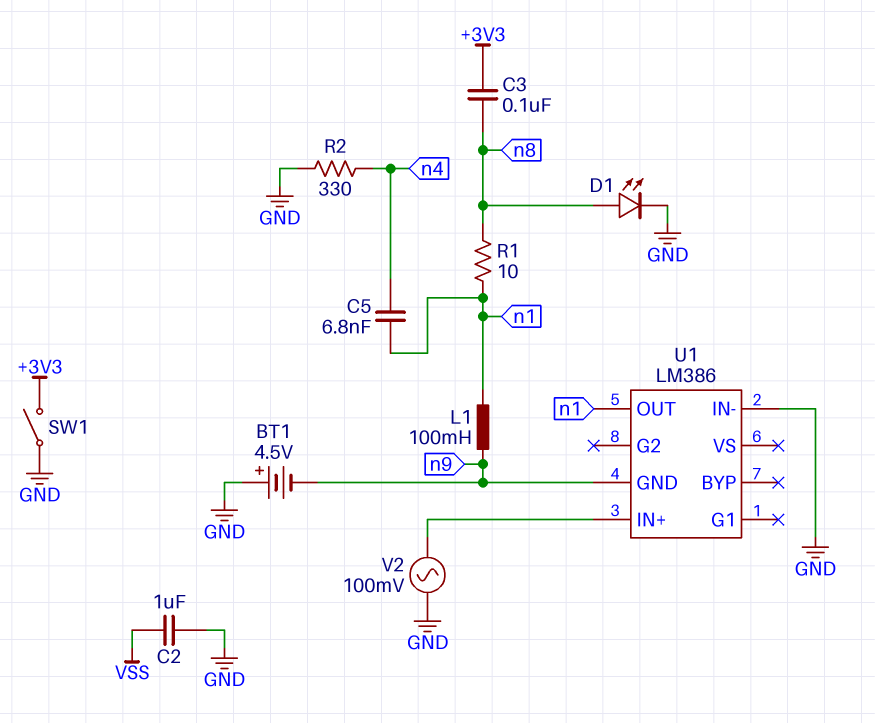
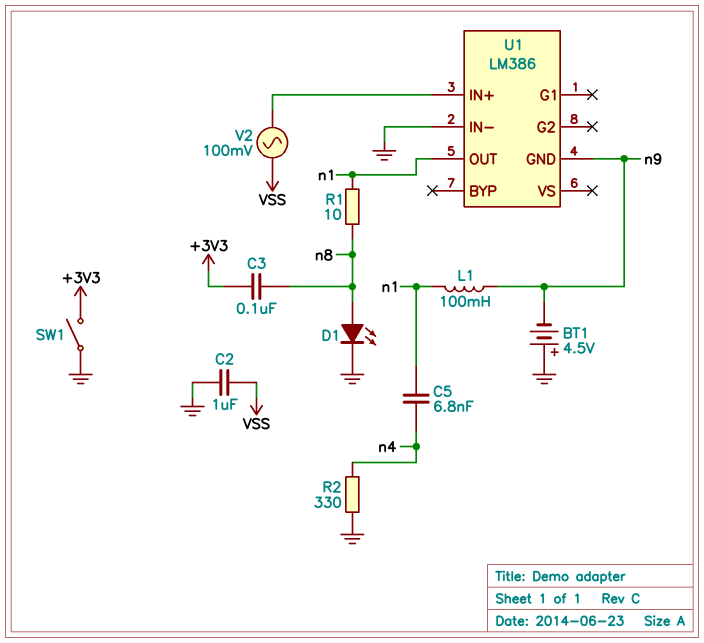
V2: AC 100mV (GND, U1/IN+) -> AC 100mV (U1/IN+, VSS)

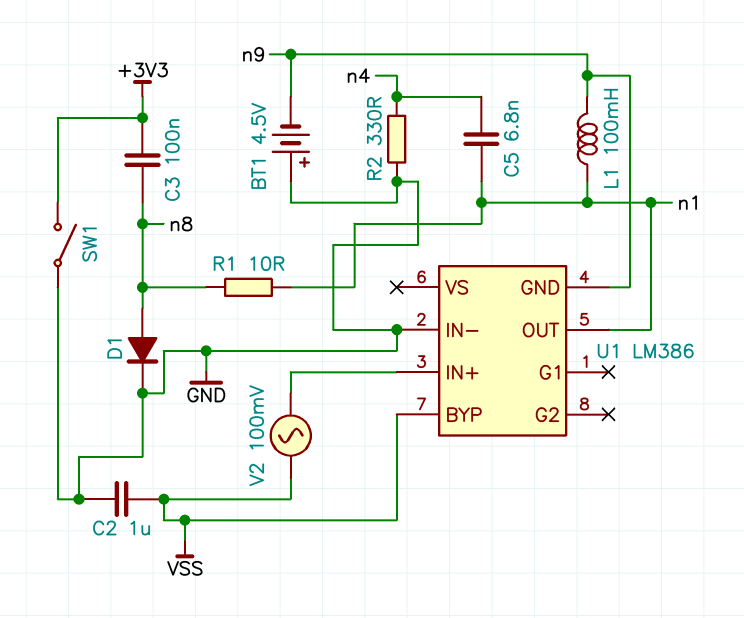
D1: LED (A n8, K GND) -> diode (A n8, K GND)
U1 pin BYP: none -> VSS

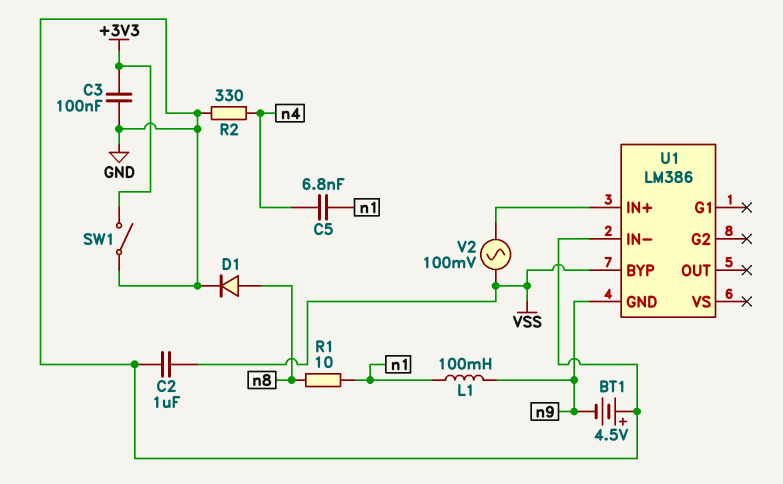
C3: 100nF (+3V3, n8) -> 100nF (+3V3, GND)
U1 pin OUT: n1 -> none

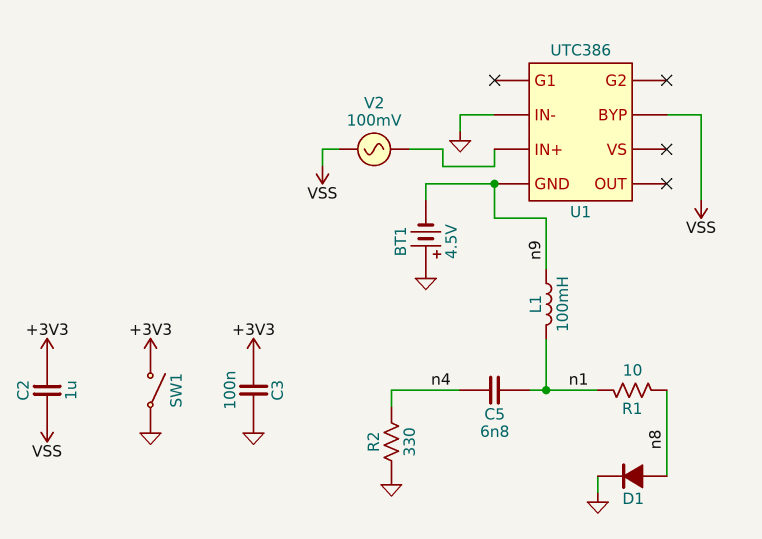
C2: 1uF (GND, VSS) -> 1uF (+3V3, VSS)
U1: LM386 -> UTC386

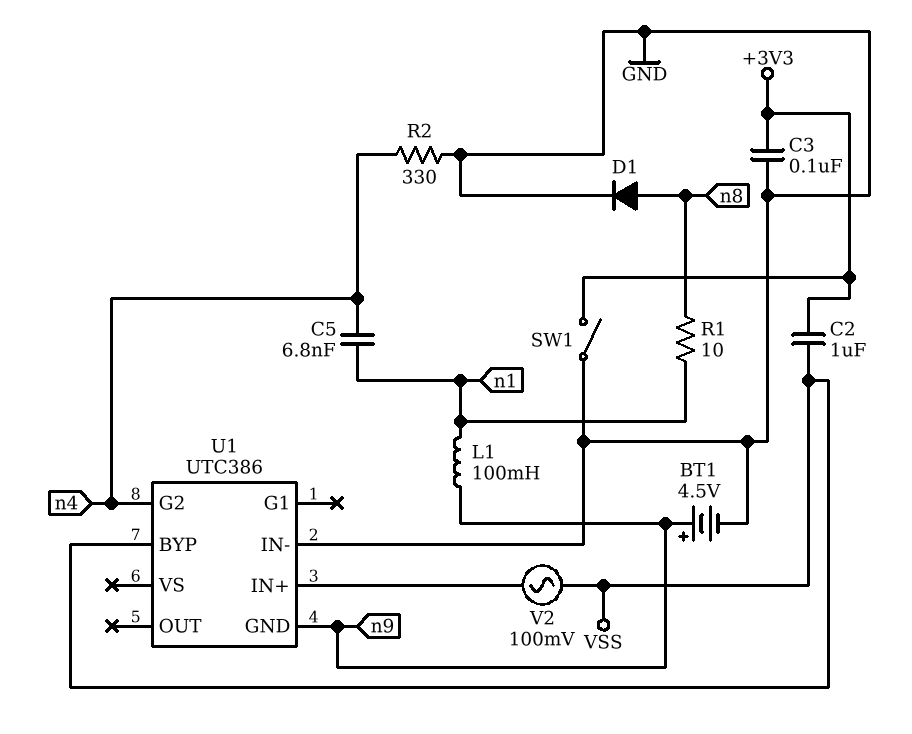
BT1: 4.5V (plus GND, minus n9) -> 4.5V (plus n9, minus GND)
U1 pin G2: none -> n4

